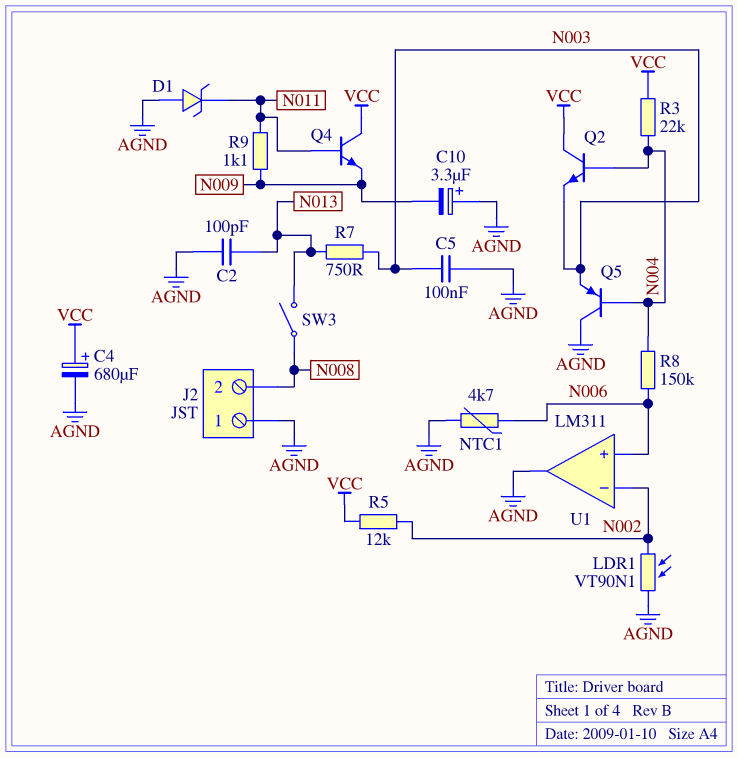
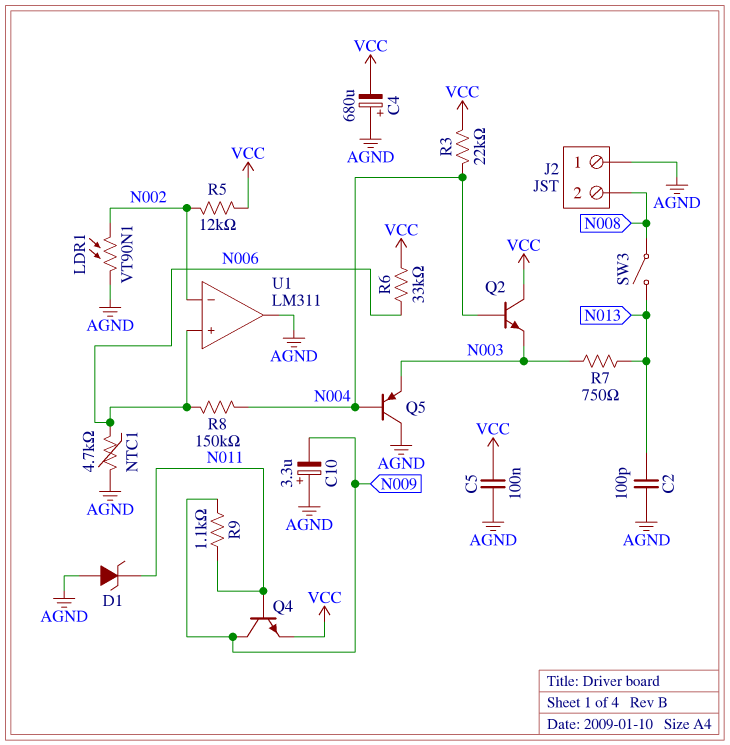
C4: 680uF (plus VCC, minus AGND) -> 680uF (plus AGND, minus VCC)
C5: 100nF (AGND, N003) -> 100nF (AGND, VCC)
Q4: NPN (B N011, C VCC, E N009) -> NPN (B N011, C N009, E VCC)
R6: none -> 33k (N006, VCC)

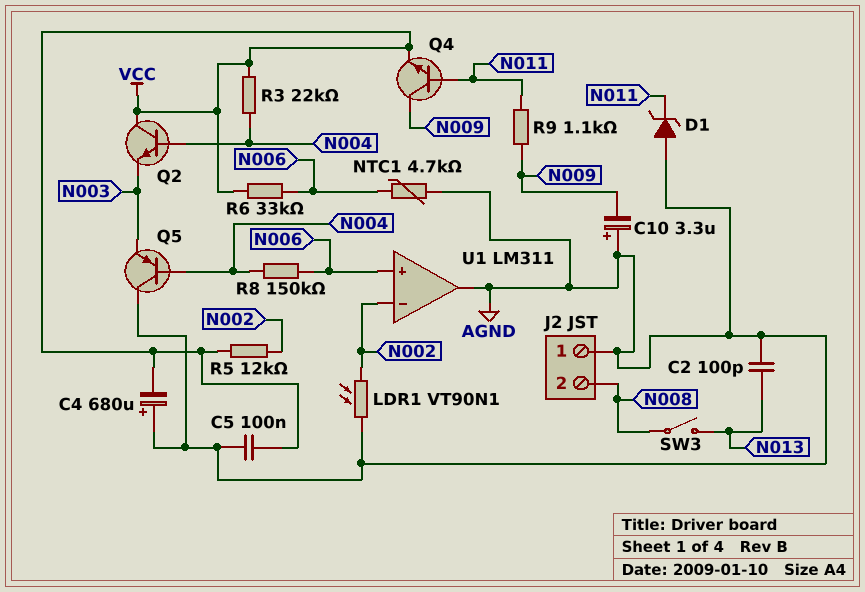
R7: 750 (N003, N013) -> none

